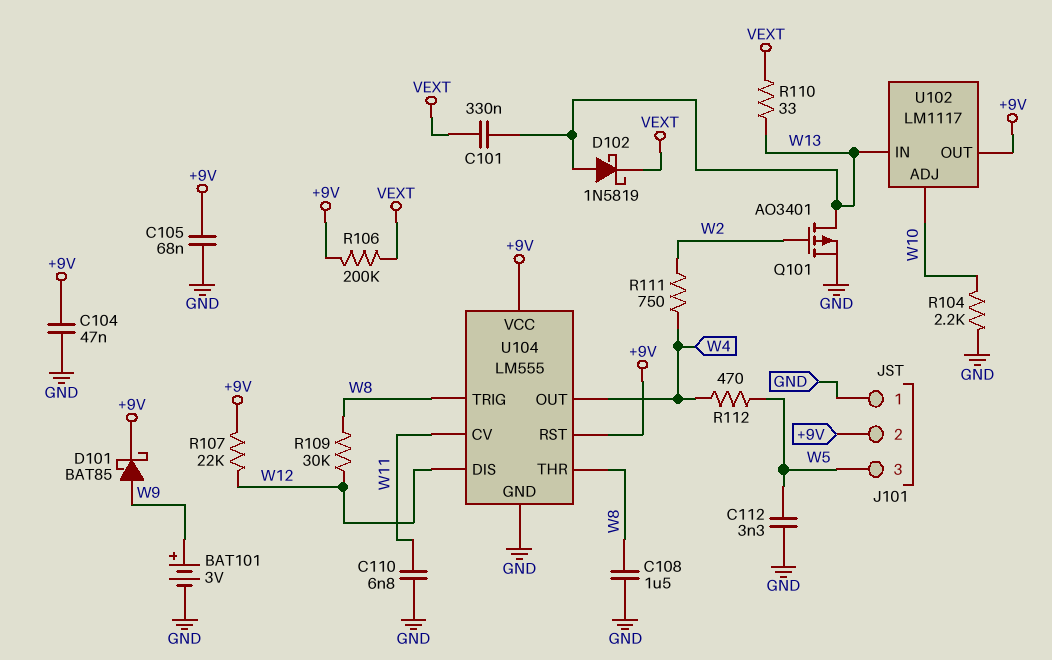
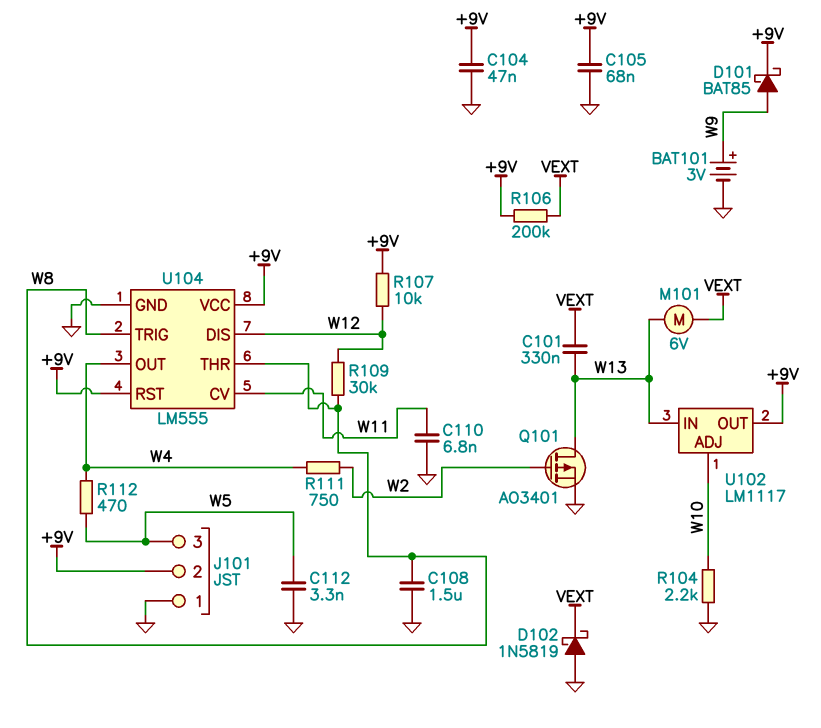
D102: schottky 1N5819 (A W13, K VEXT) -> schottky 1N5819 (A GND, K VEXT)
M101: none -> motor 6V (VEXT, W13)
R107: 22k (+9V, W12) -> 10k (+9V, W12)
R110: 33 (VEXT, W13) -> none

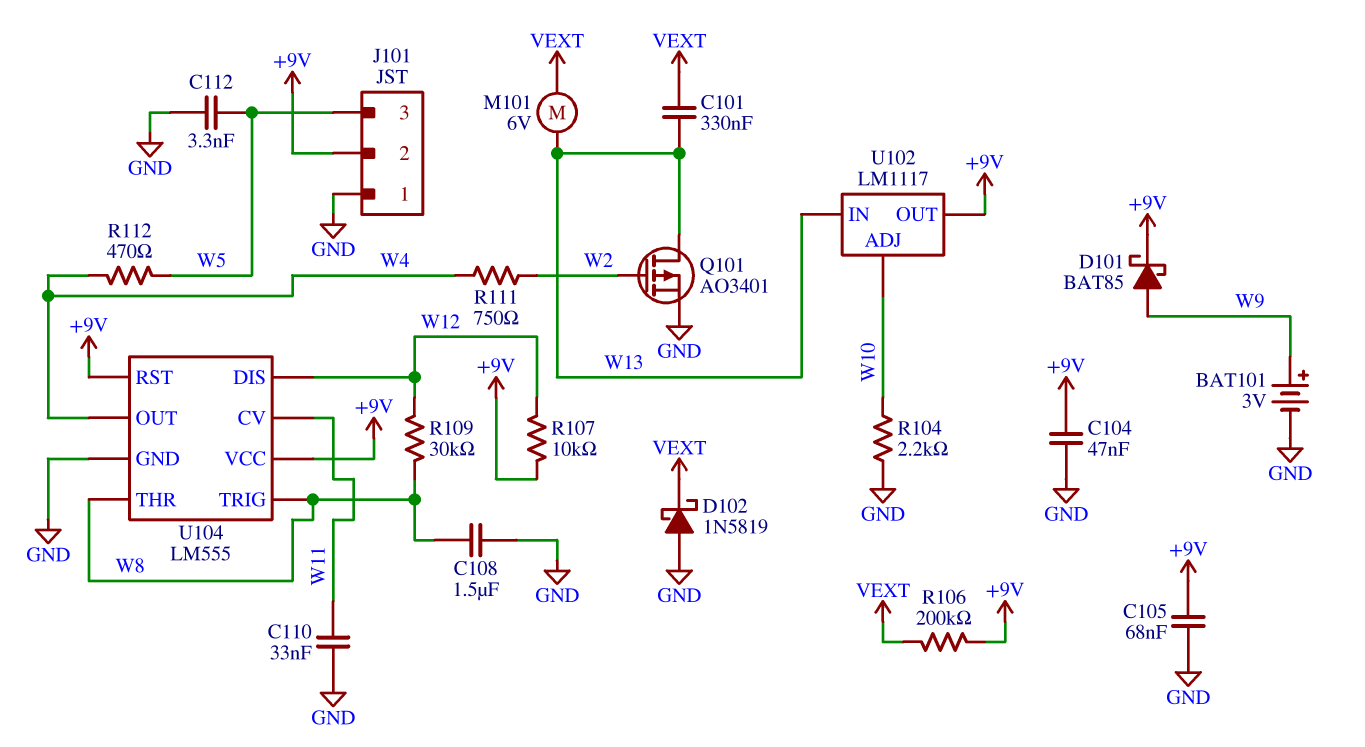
C110: 6.8nF (GND, W11) -> 33nF (GND, W11)

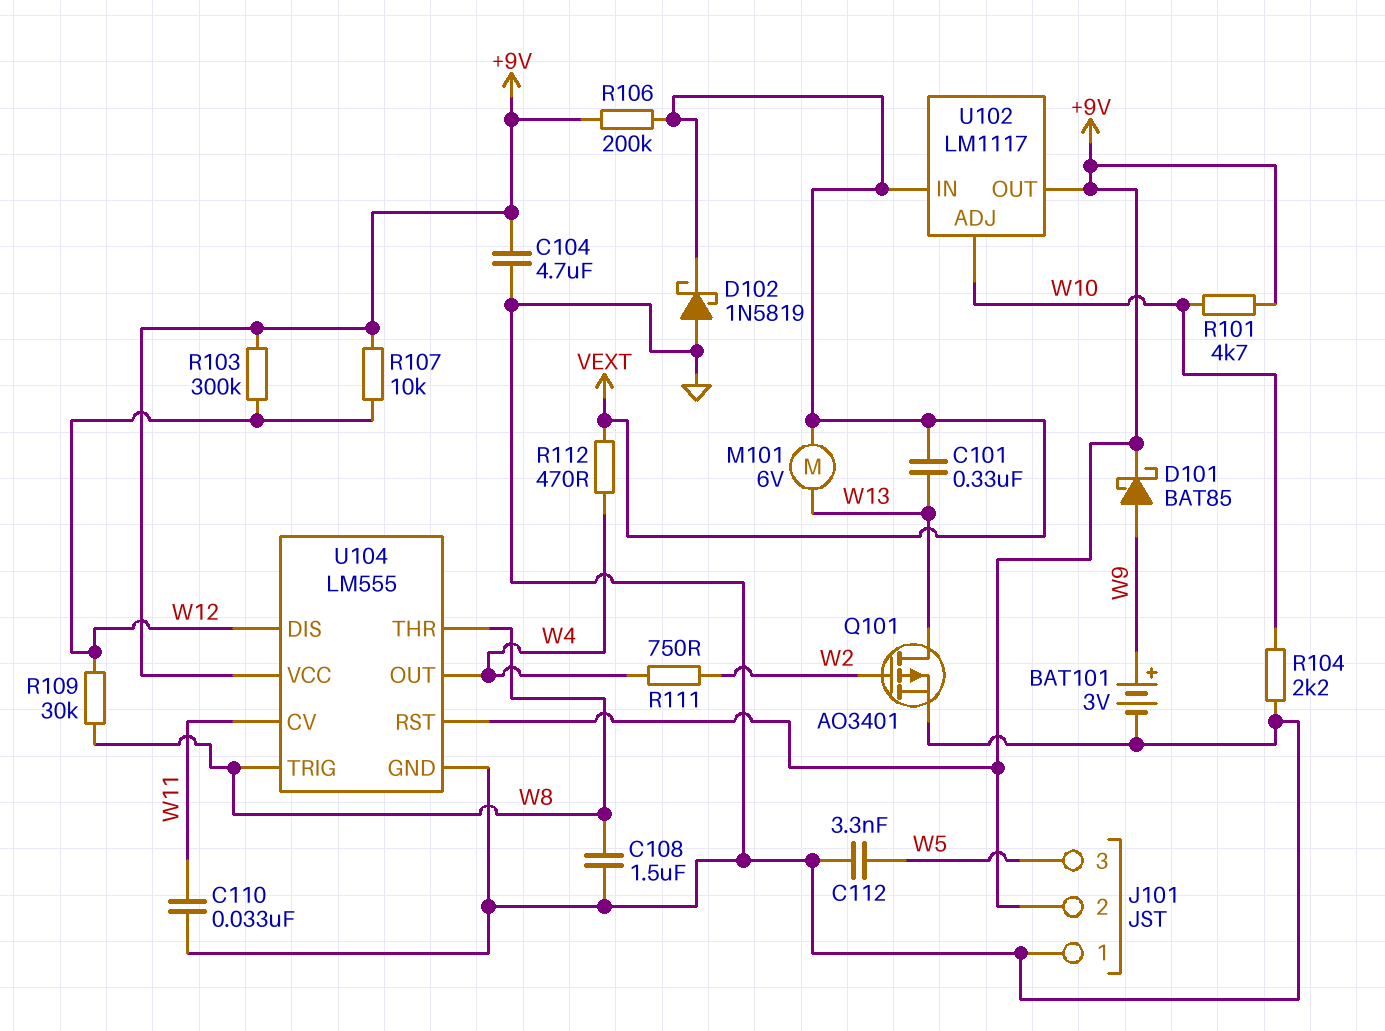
C104: 47nF (+9V, GND) -> 4.7uF (+9V, GND)
C105: 68nF (+9V, GND) -> none
R101: none -> 4.7k (+9V, W10)
R103: none -> 300k (+9V, W12)
R112: 470 (W4, W5) -> 470 (VEXT, W4)
U102 pin IN: W13 -> VEXT

